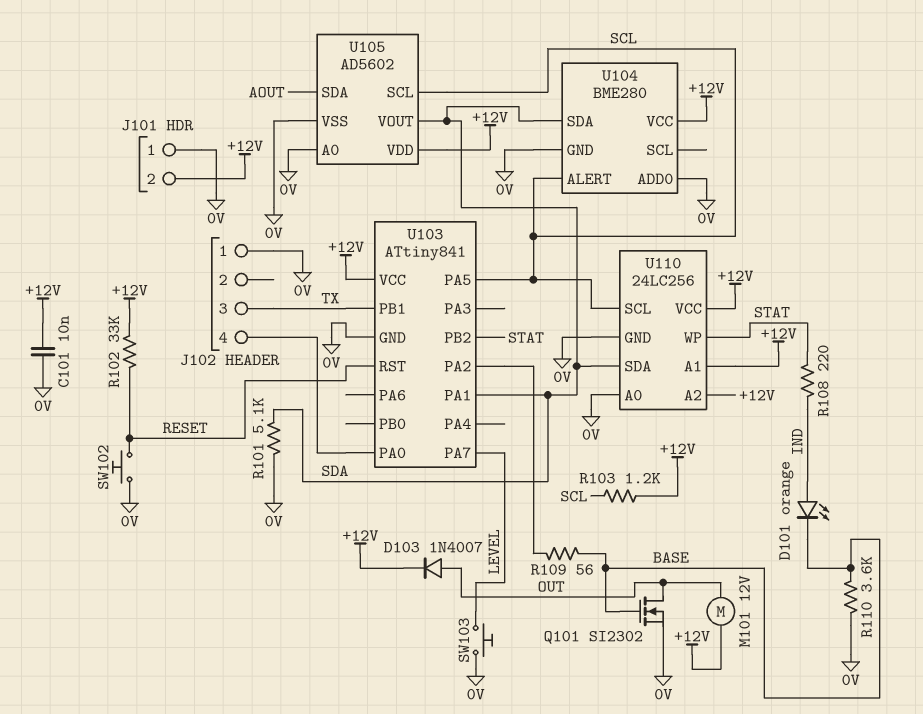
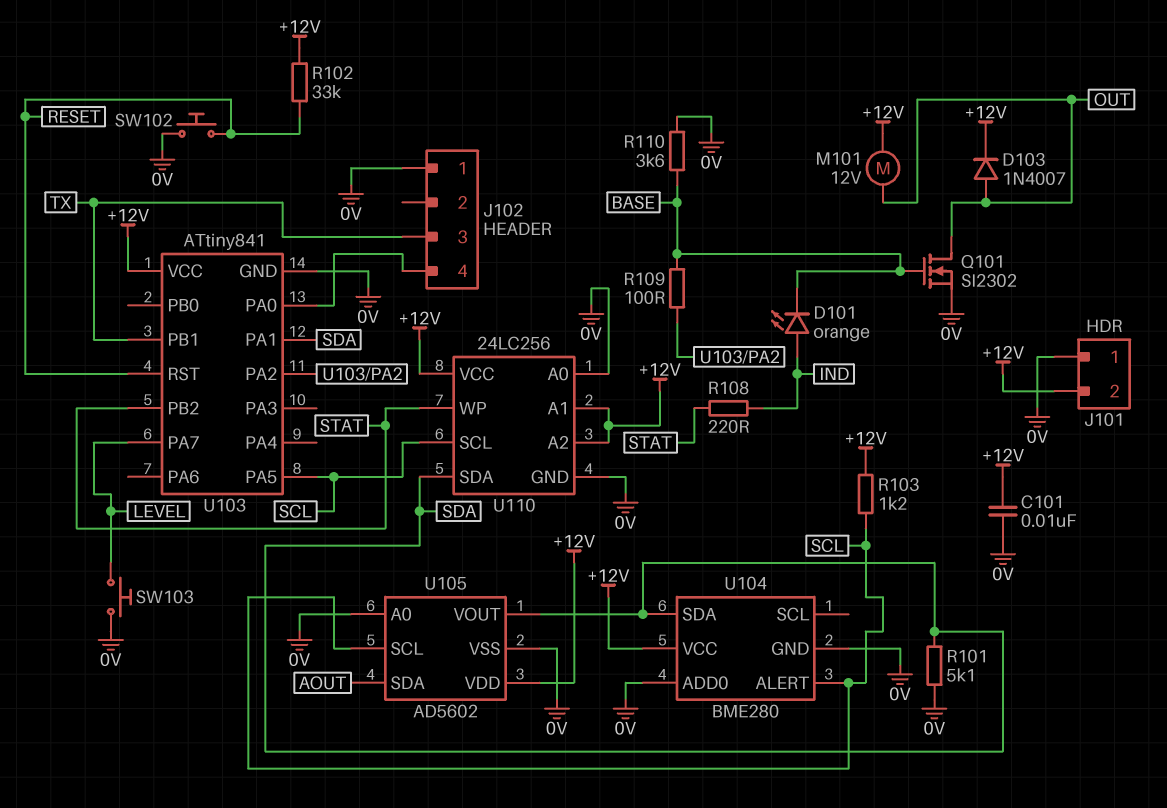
R109: 56 (BASE, U103/PA2) -> 100 (BASE, U103/PA2)

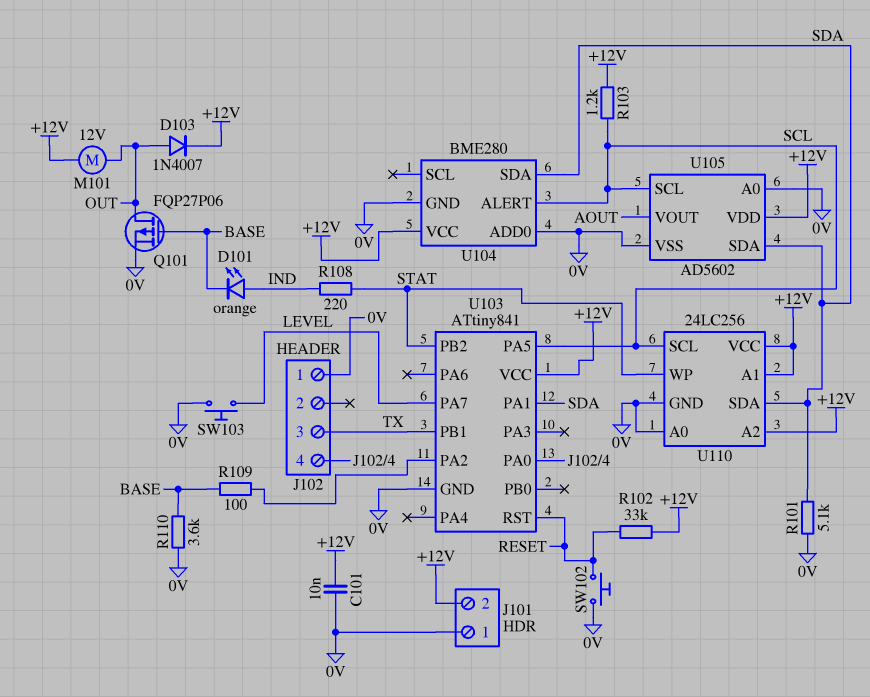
Q101: NMOS SI2302 (G BASE, D OUT, S 0V) -> PMOS FQP27P06 (G BASE, D OUT, S 0V)
U105 pin SDA: AOUT -> SDA
U105 pin VOUT: SDA -> AOUT

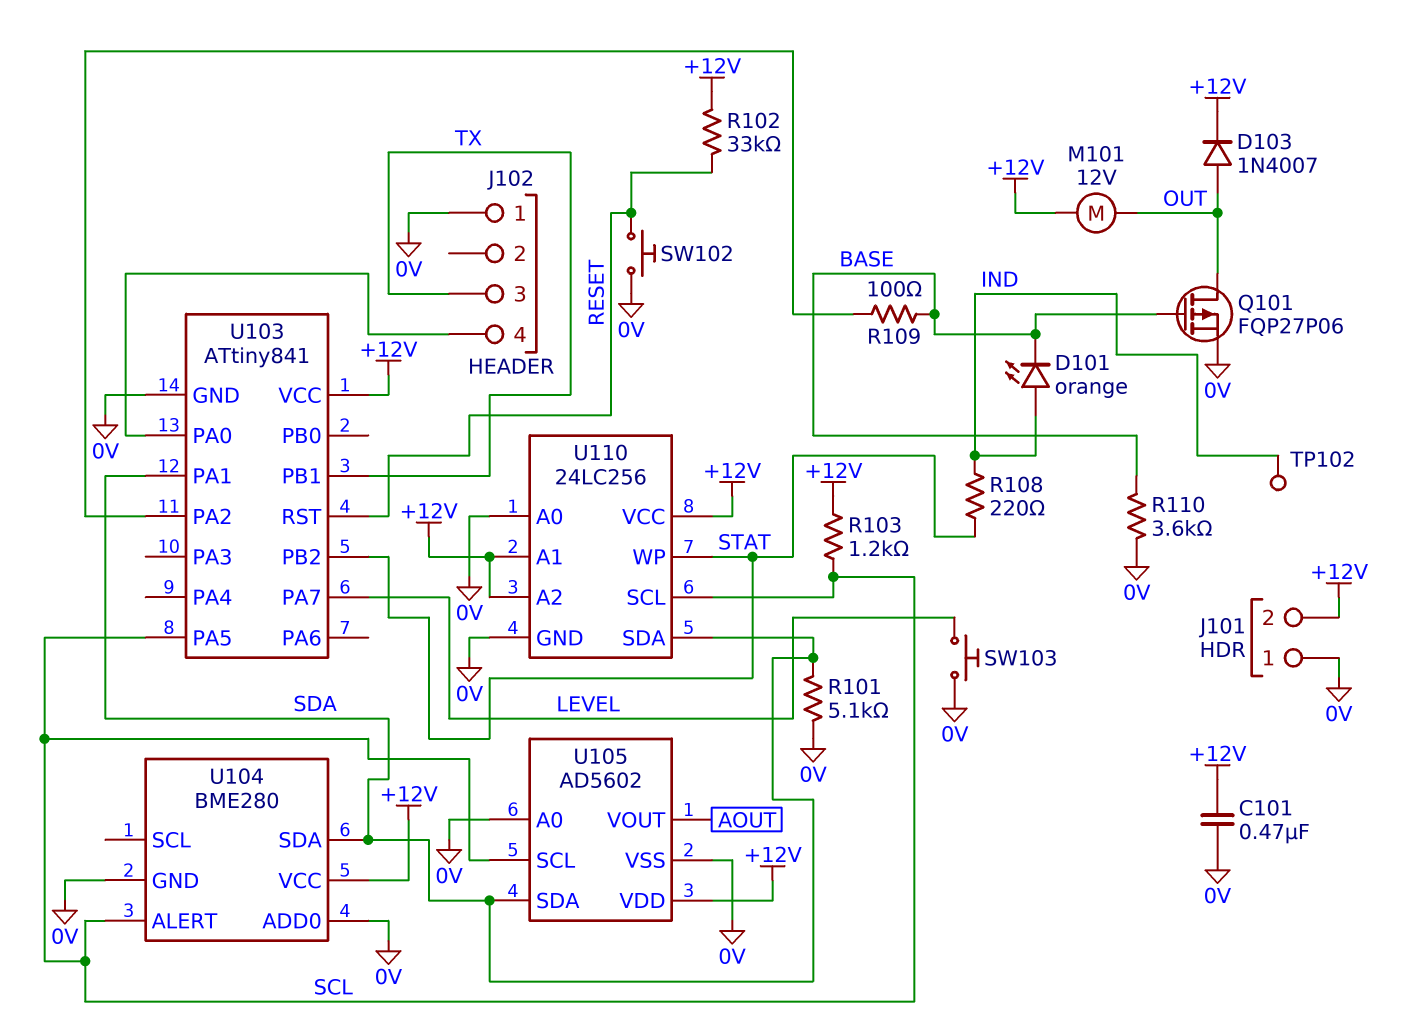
C101: 10nF (+12V, 0V) -> 470nF (+12V, 0V)
TP102: none -> test point (IND)

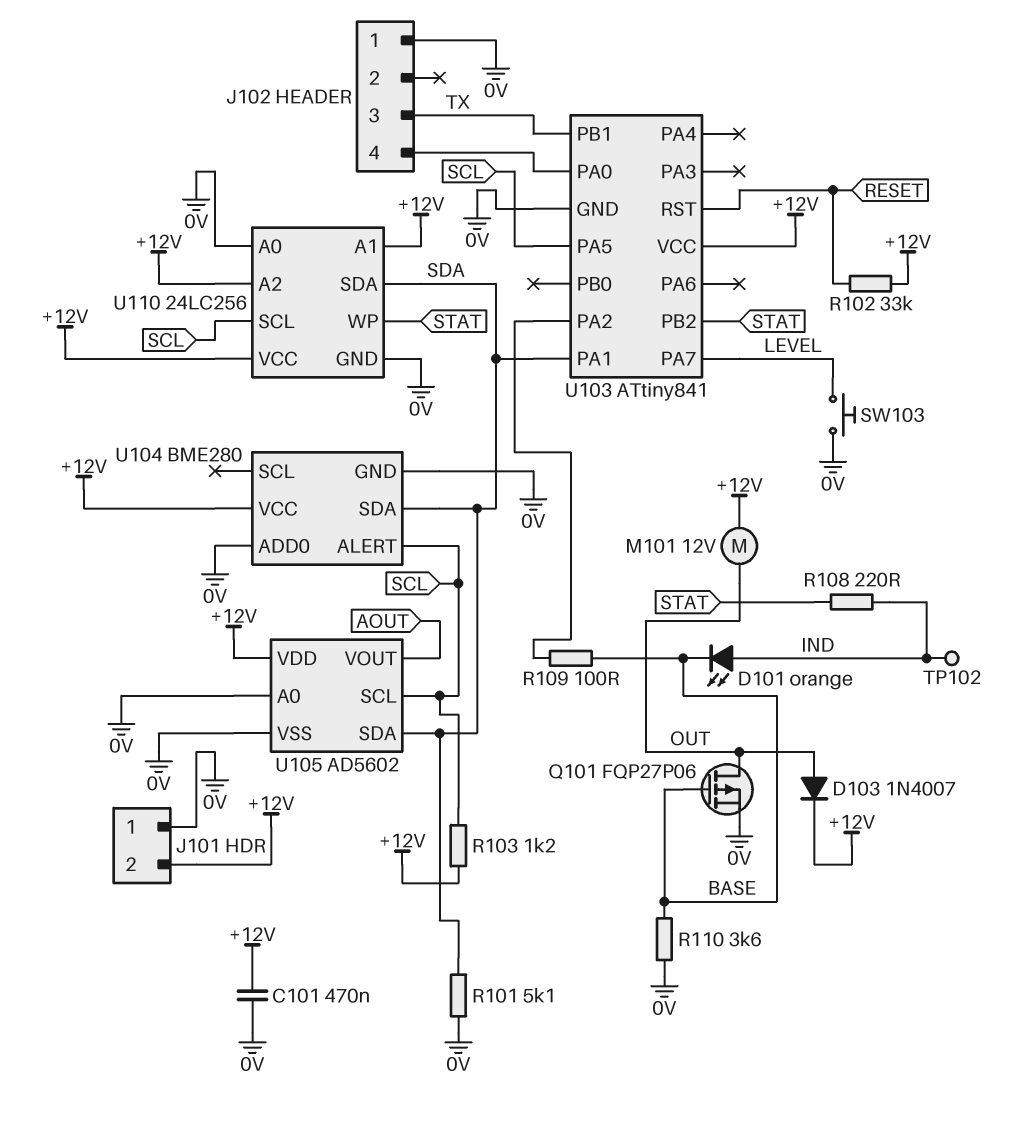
SW102: button (0V, RESET) -> none

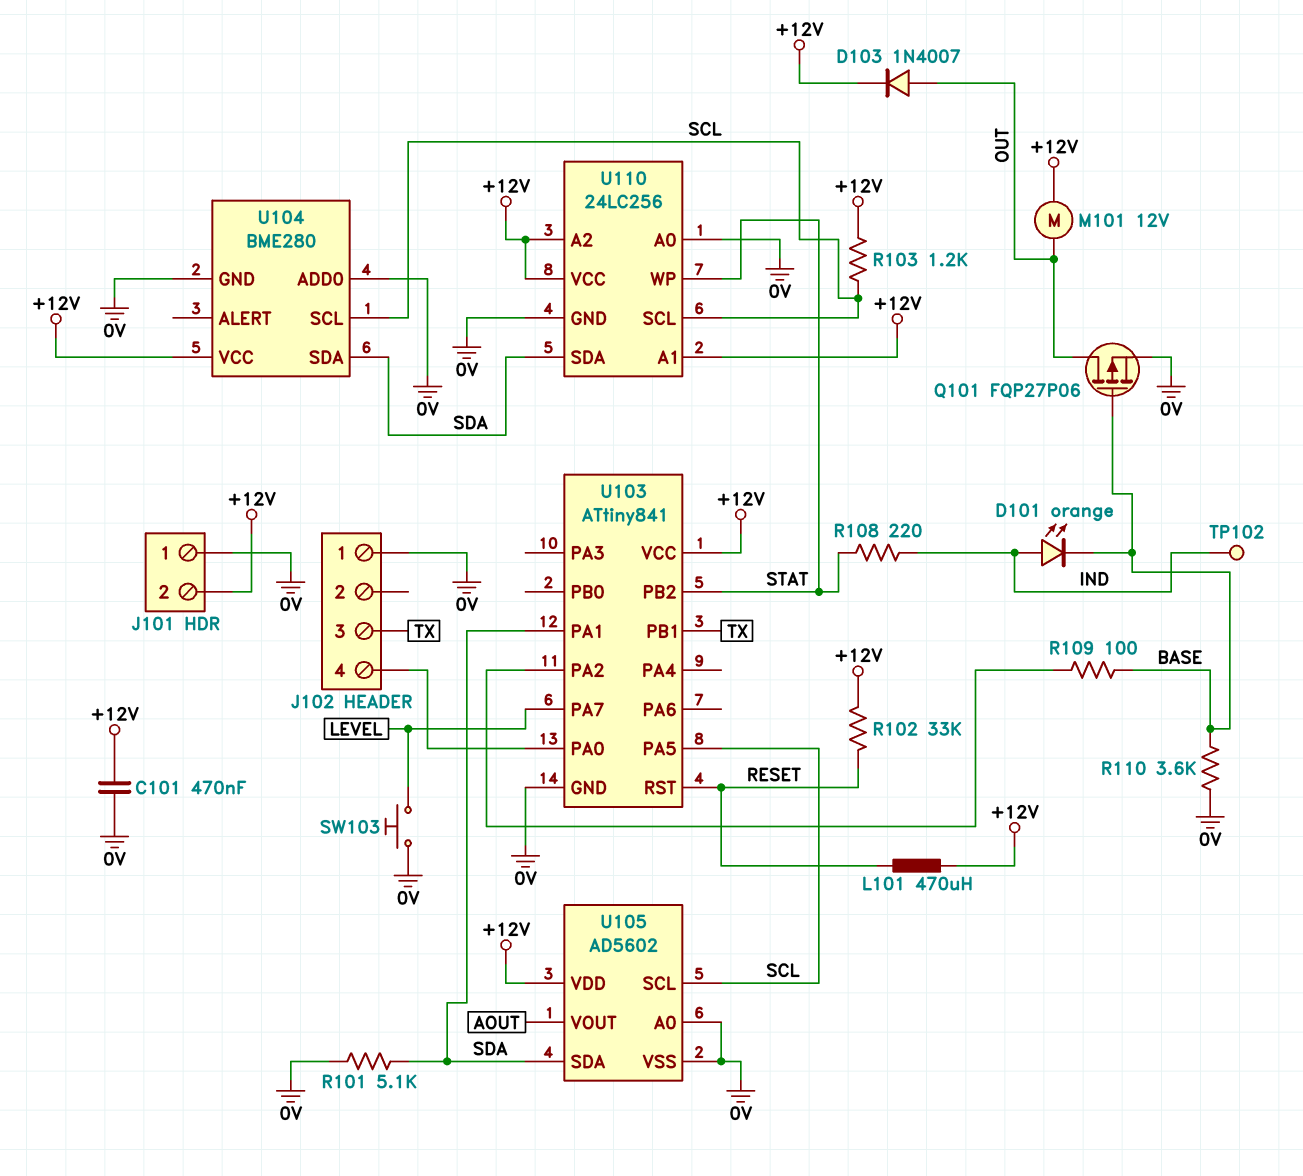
L101: none -> 470uH (+12V, RESET)
U104 pin ALERT: SCL -> none
U104 pin SCL: none -> SCL

